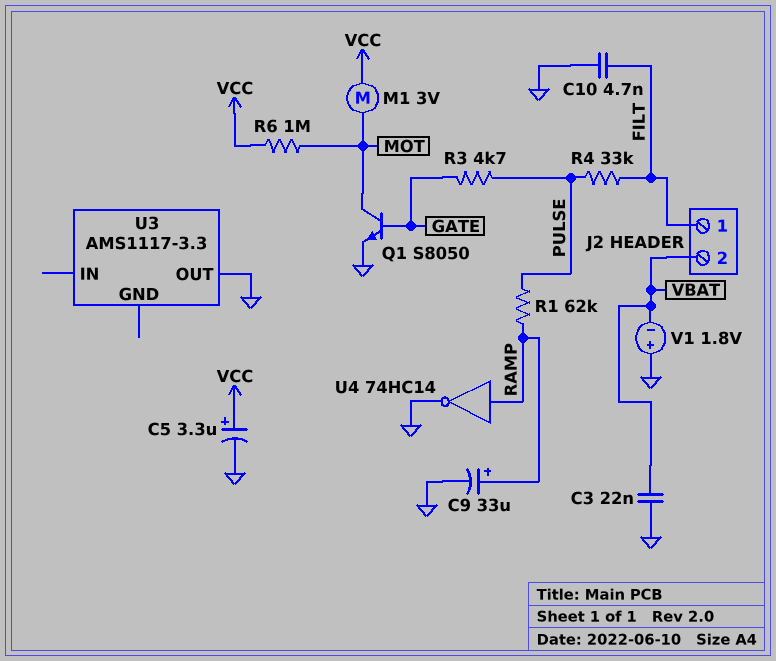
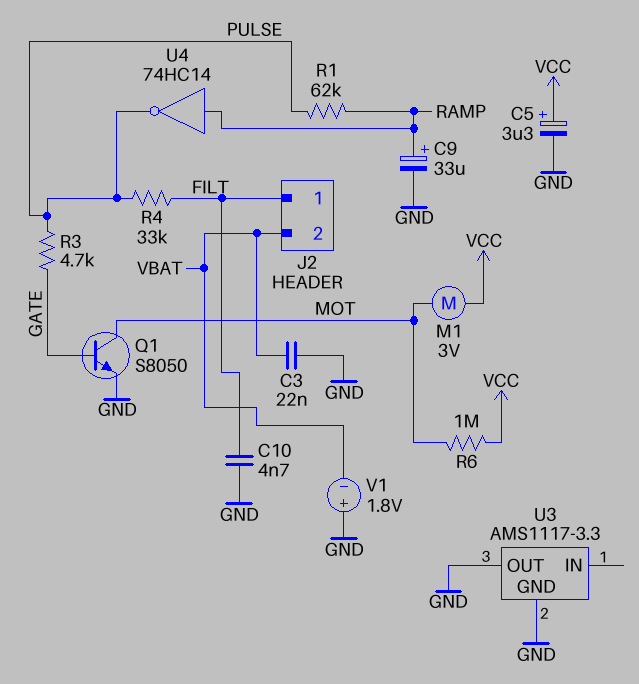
U3 pin GND: none -> GND
U4: NOT 74HC14 (in RAMP, out GND) -> NOT 74HC14 (in RAMP, out PULSE)

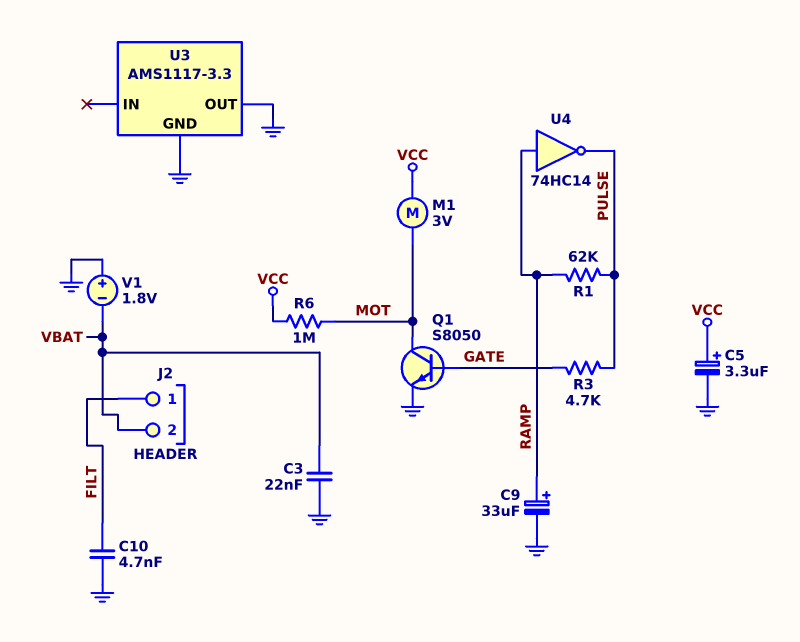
R4: 33k (FILT, PULSE) -> none

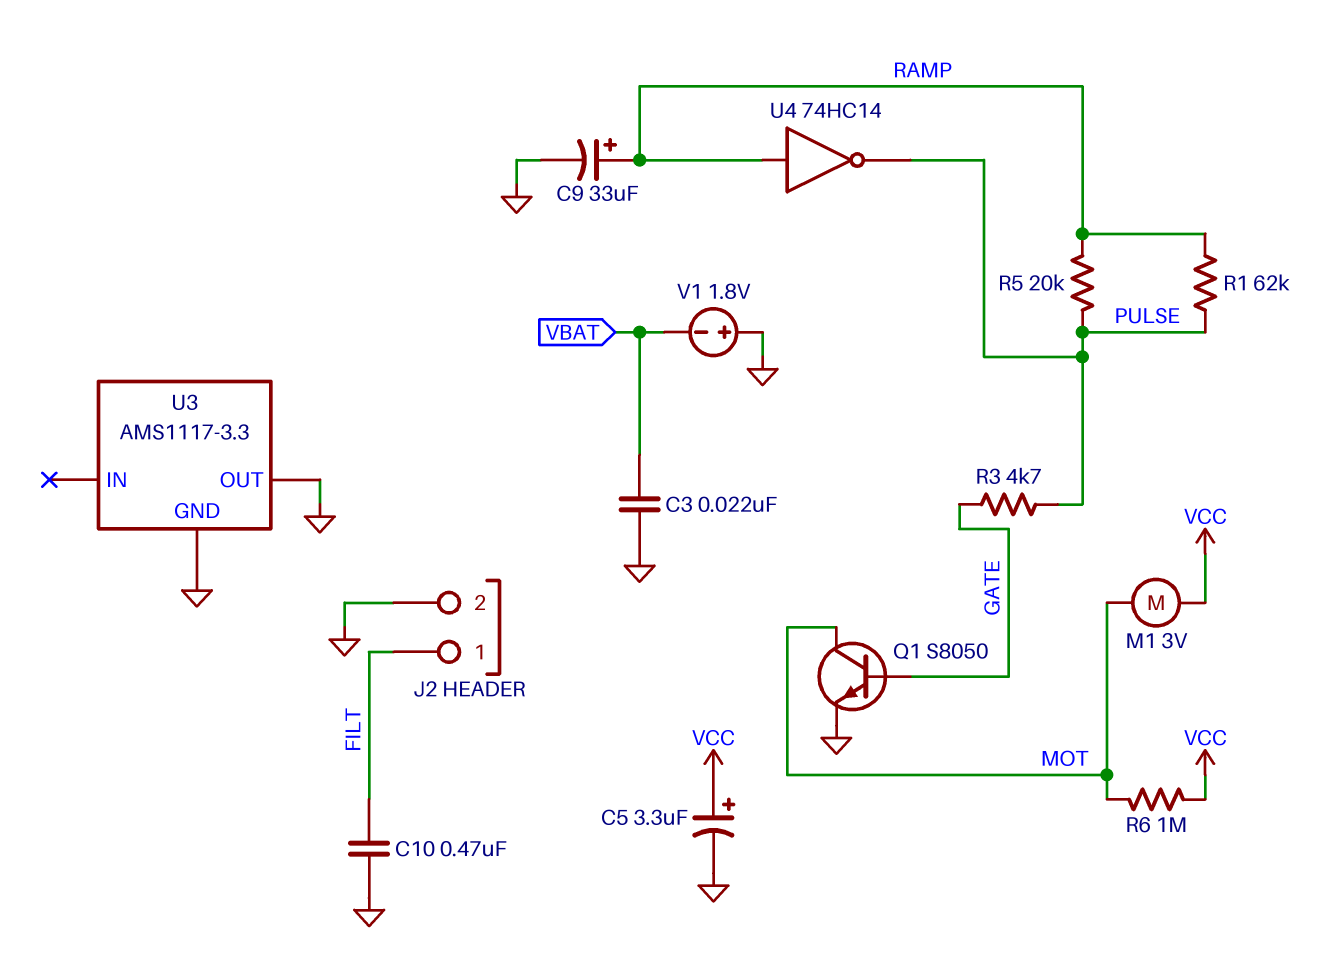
C10: 4.7nF (FILT, GND) -> 470nF (FILT, GND)
J2 pin 2: VBAT -> GND
R5: none -> 20k (PULSE, RAMP)

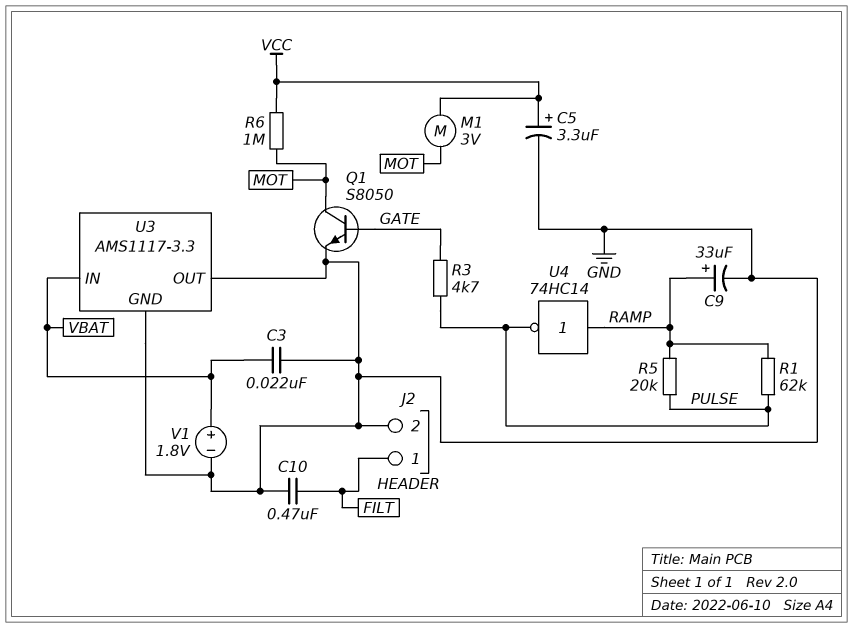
U3 pin IN: none -> VBAT
V1: 1.8V (plus GND, minus VBAT) -> 1.8V (plus VBAT, minus GND)

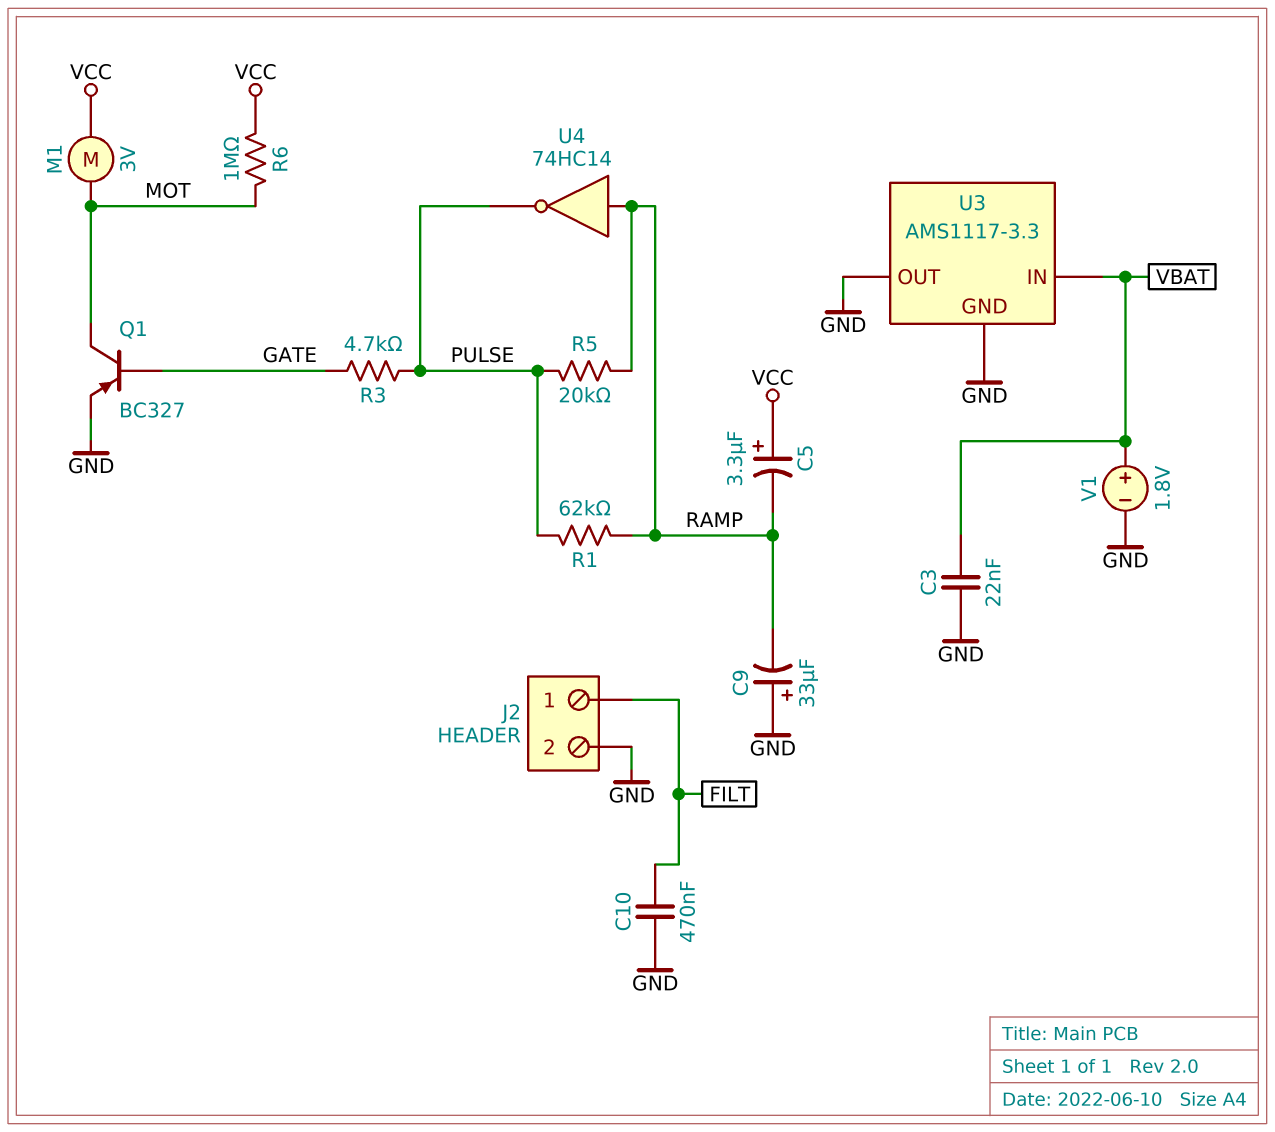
C5: 3.3uF (plus VCC, minus GND) -> 3.3uF (plus VCC, minus RAMP)
C9: 33uF (plus RAMP, minus GND) -> 33uF (plus GND, minus RAMP)
Q1: NPN S8050 (B GATE, C MOT, E GND) -> PNP BC327 (B GATE, C MOT, E GND)

